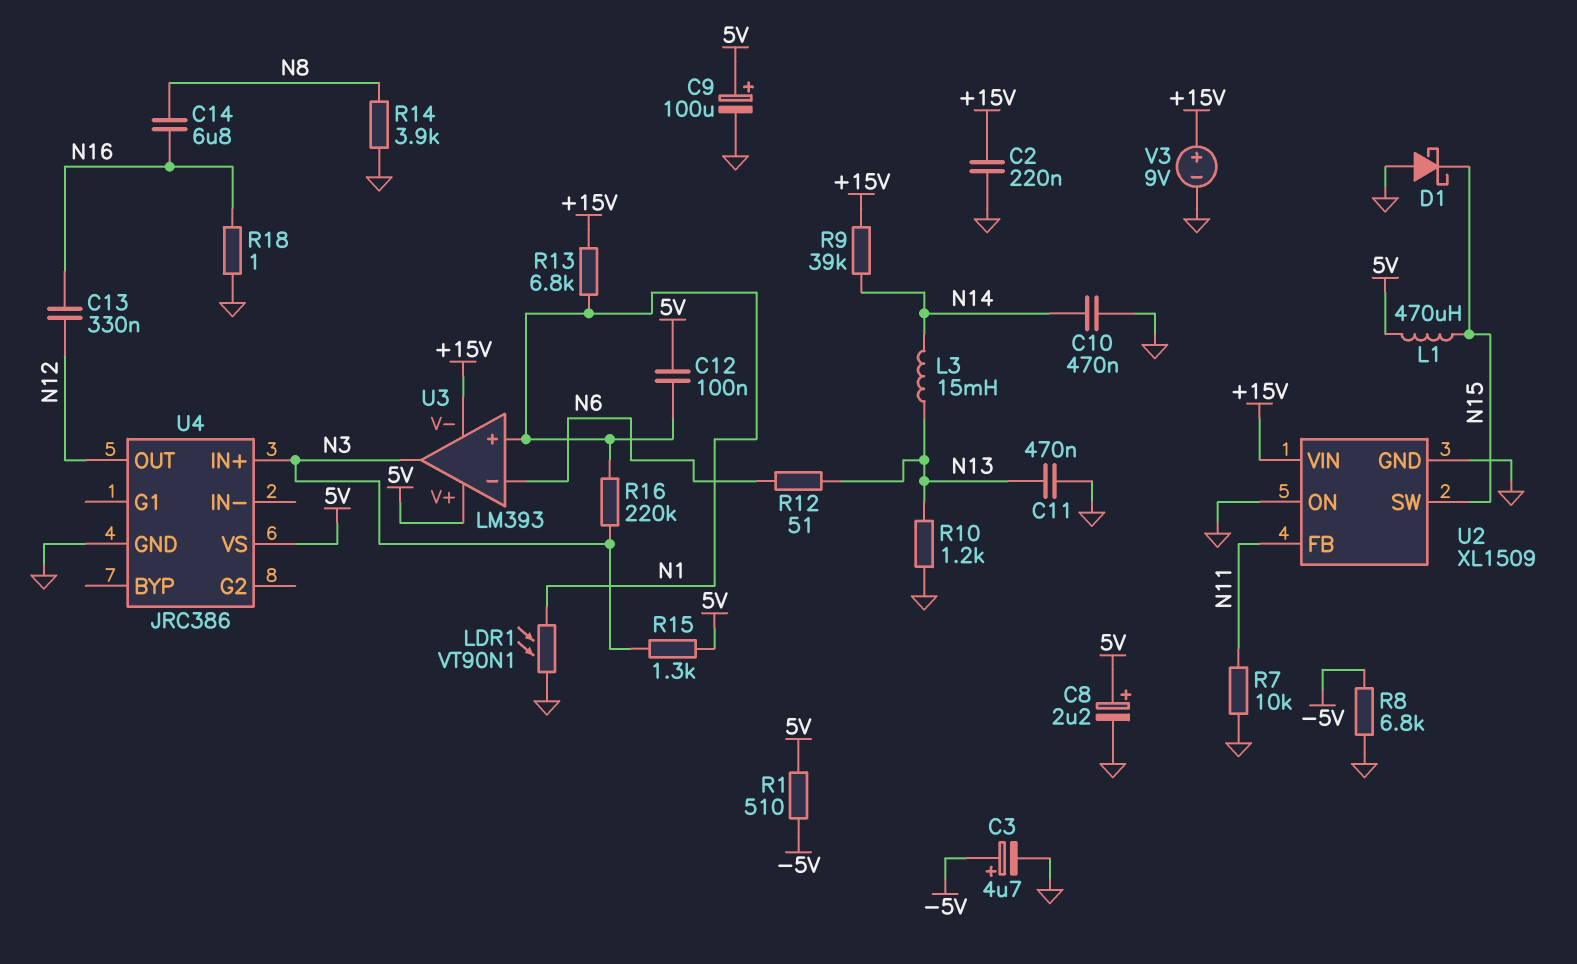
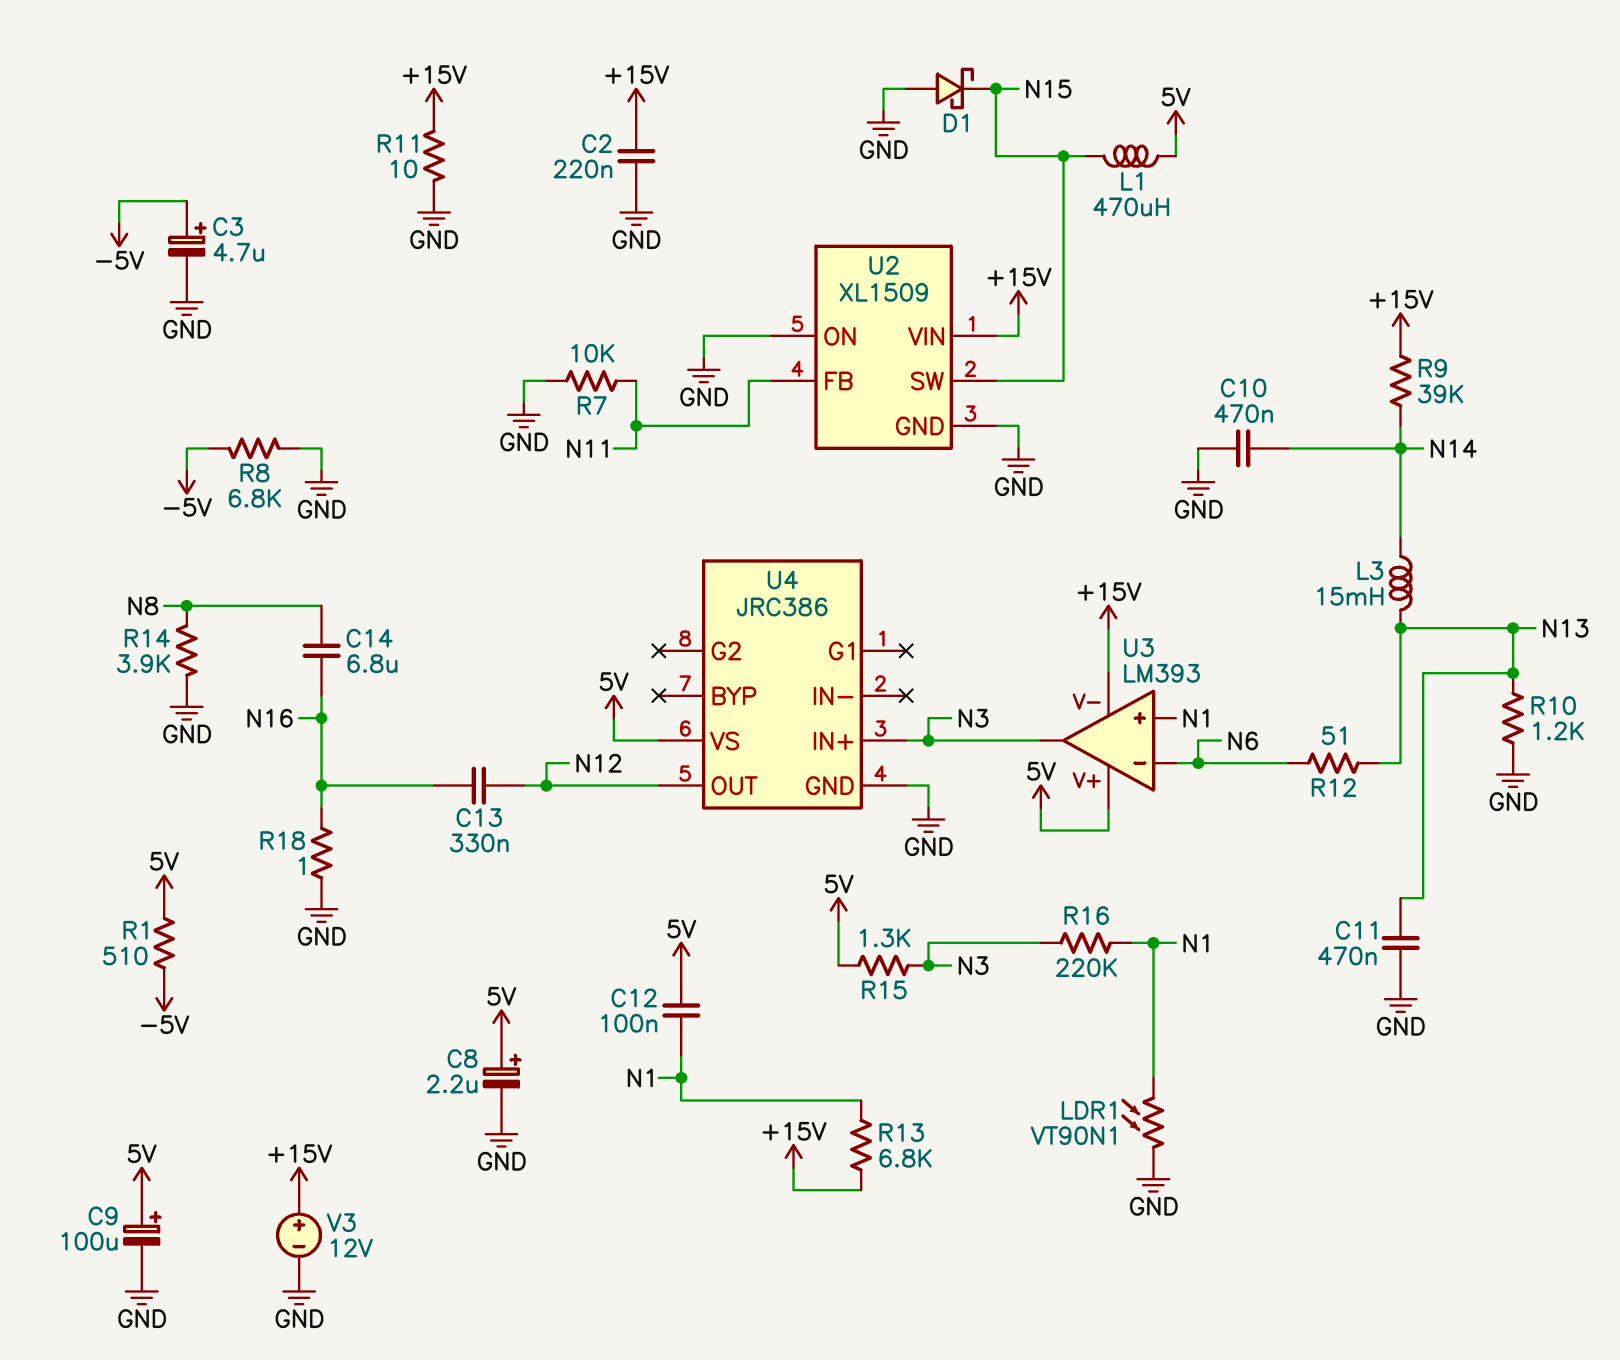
R11: none -> 10 (+15V, GND)
V3: 9V (plus +15V, minus GND) -> 12V (plus +15V, minus GND)

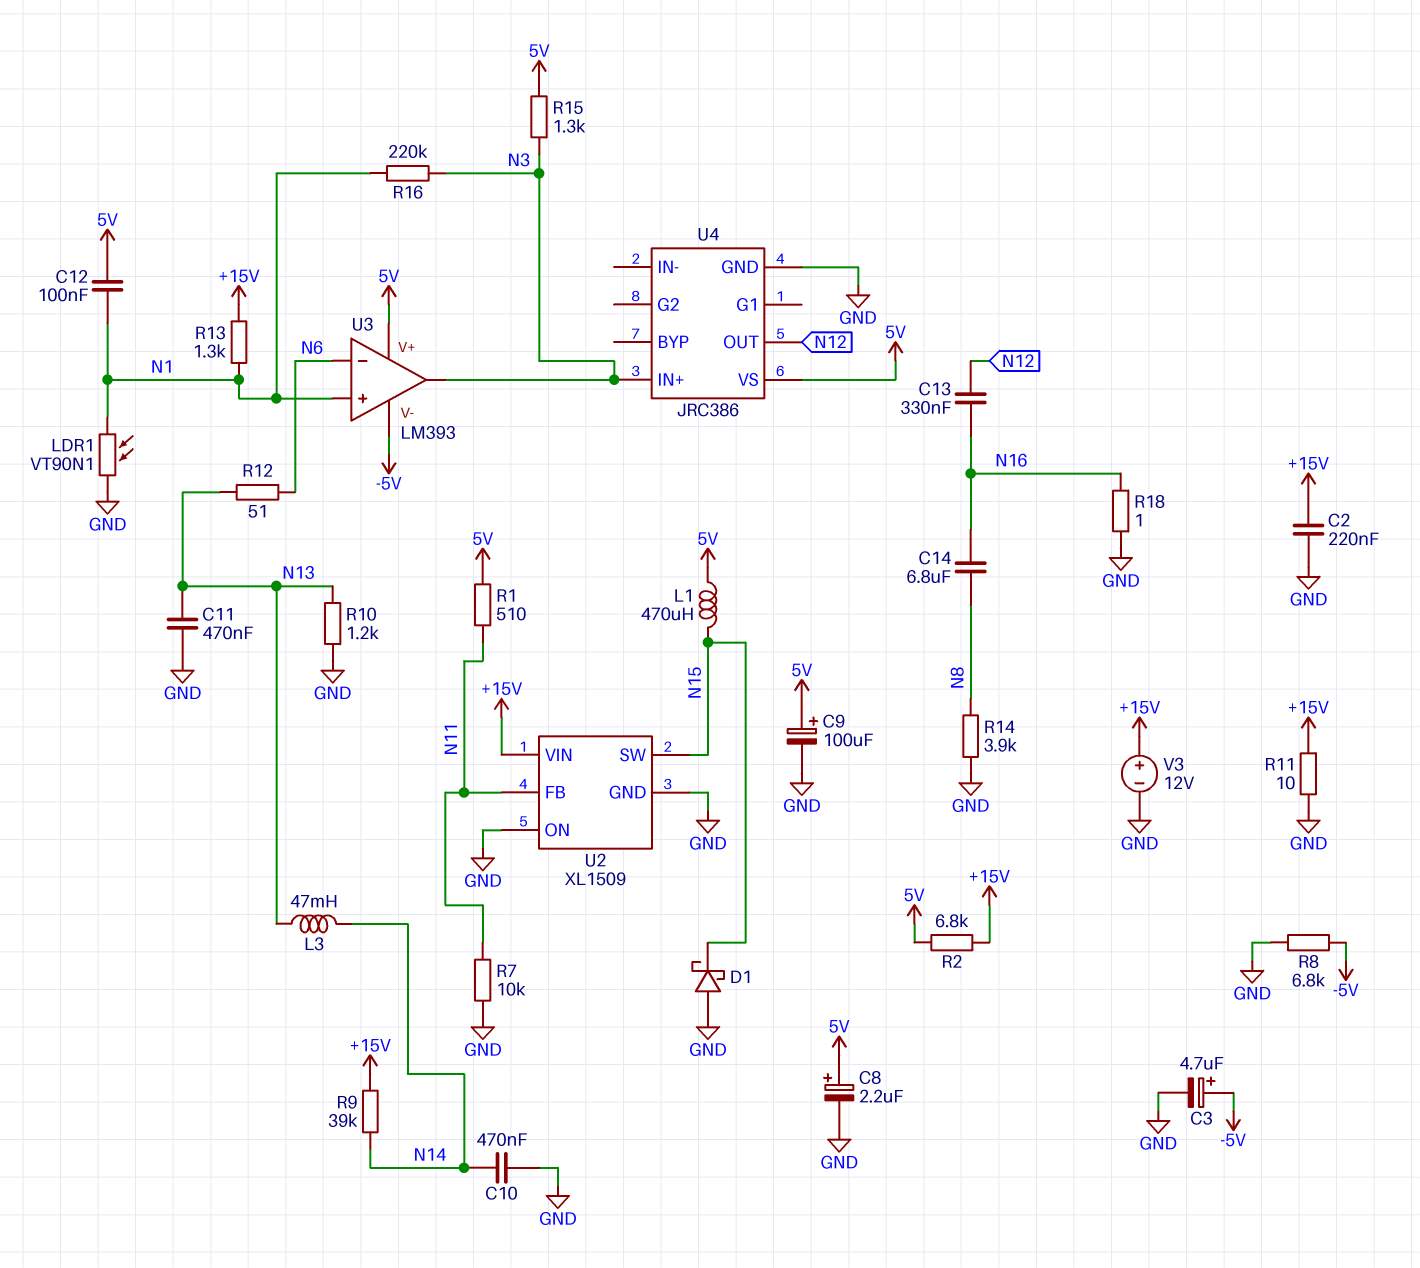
L3: 15mH (N13, N14) -> 47mH (N13, N14)
R1: 510 (-5V, 5V) -> 510 (5V, N11)
R2: none -> 6.8k (+15V, 5V)
R13: 6.8k (+15V, N1) -> 1.3k (+15V, N1)
U3 pin V-: +15V -> -5V

